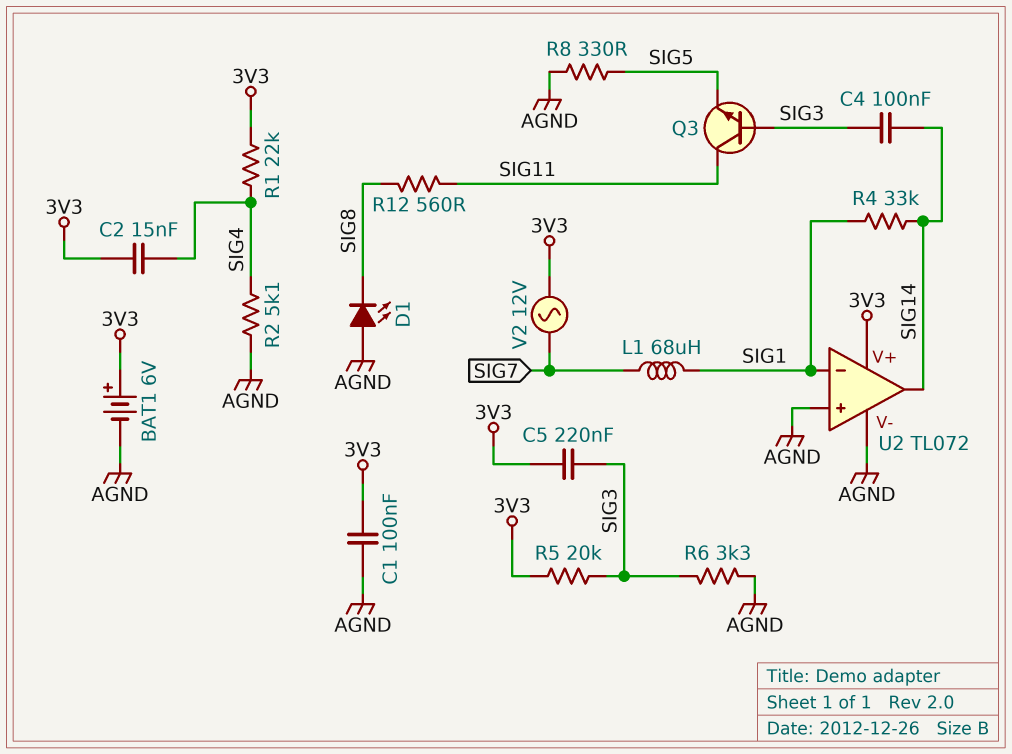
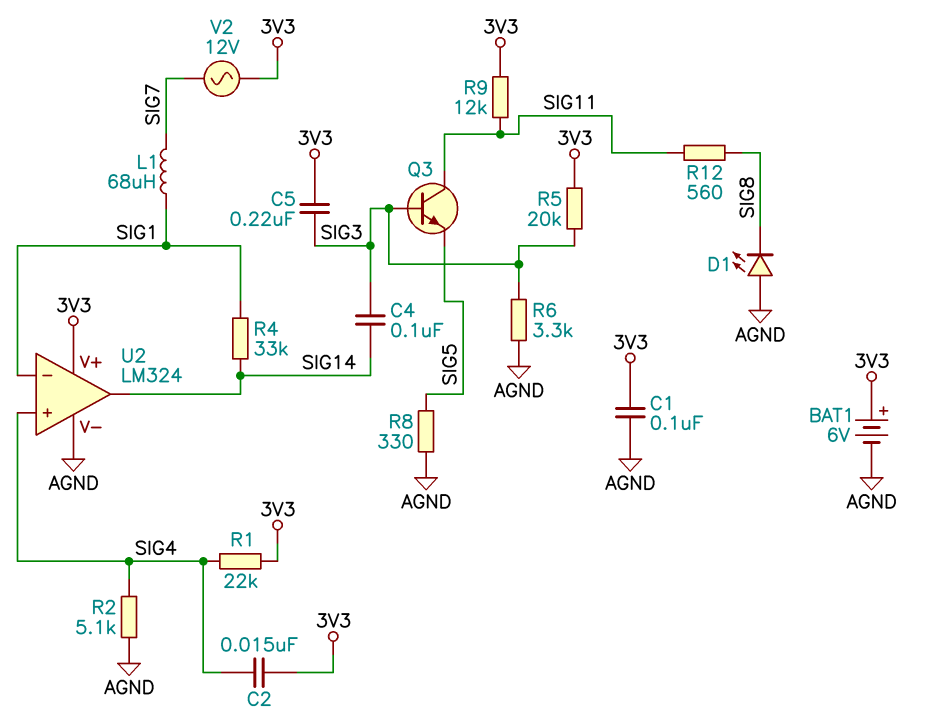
R9: none -> 12k (3V3, SIG11)
U2: TL072 -> LM324
U2 pin in+: AGND -> SIG4

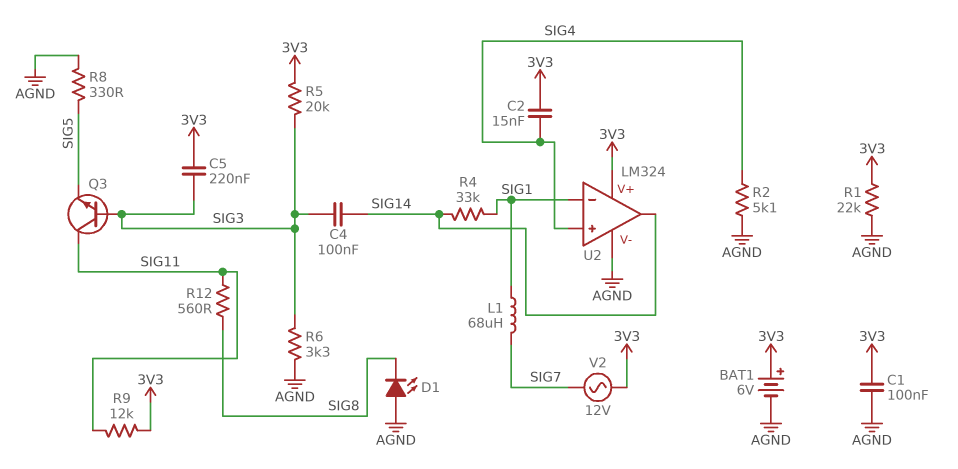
R1: 22k (3V3, SIG4) -> 22k (3V3, AGND)

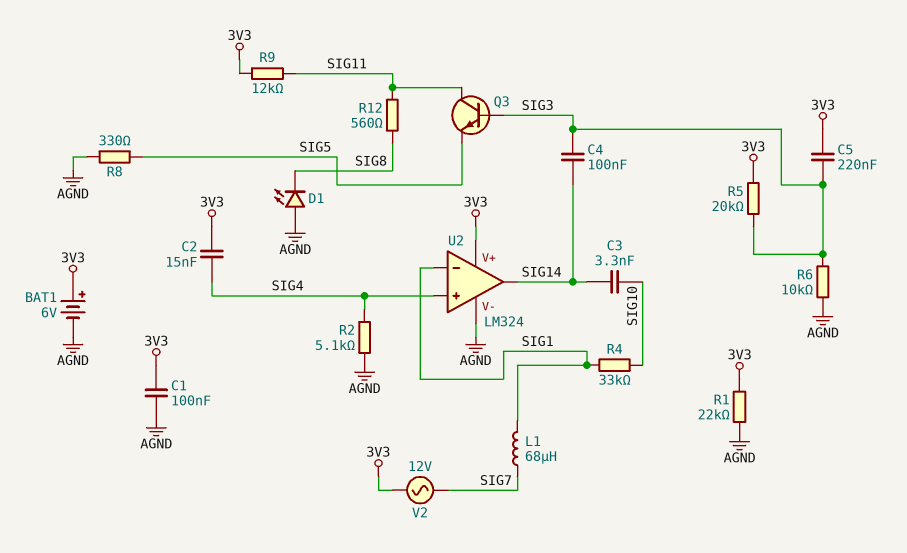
C3: none -> 3.3nF (SIG10, SIG14)
R4: 33k (SIG1, SIG14) -> 33k (SIG1, SIG10)
R6: 3.3k (AGND, SIG3) -> 10k (AGND, SIG3)

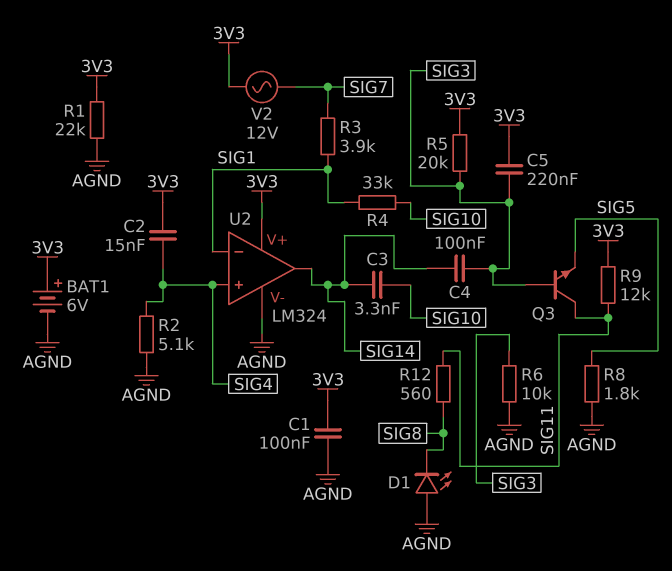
L1: 68uH (SIG1, SIG7) -> none
R3: none -> 3.9k (SIG1, SIG7)
R8: 330 (AGND, SIG5) -> 1.8k (AGND, SIG5)

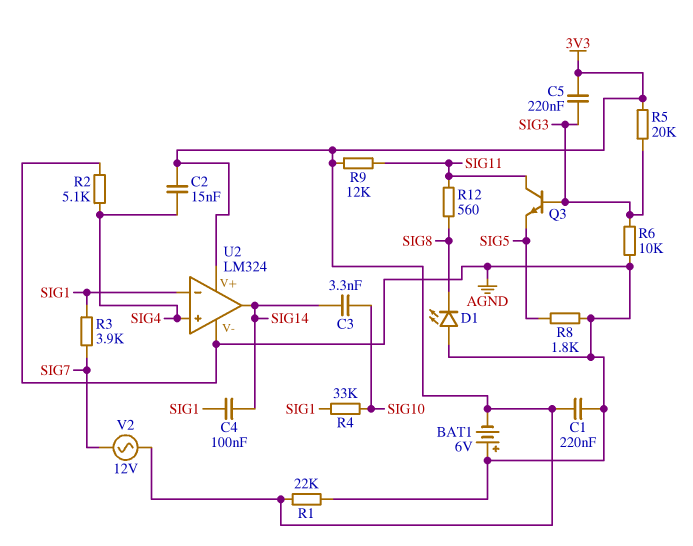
BAT1: 6V (plus 3V3, minus AGND) -> 6V (plus AGND, minus 3V3)
C1: 100nF (3V3, AGND) -> 220nF (3V3, AGND)
C4: 100nF (SIG3, SIG14) -> 100nF (SIG1, SIG14)

